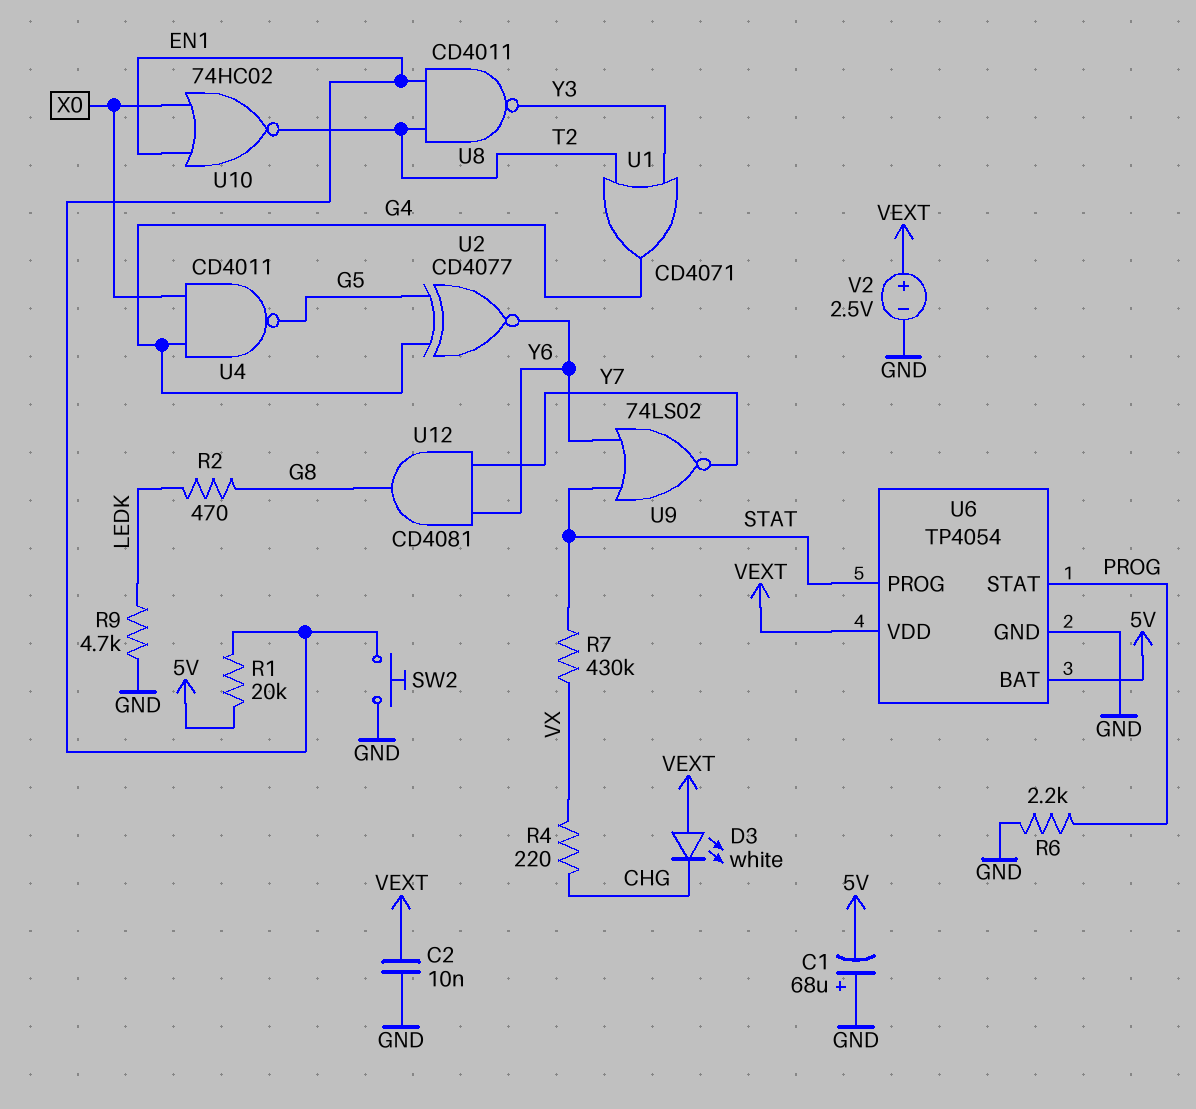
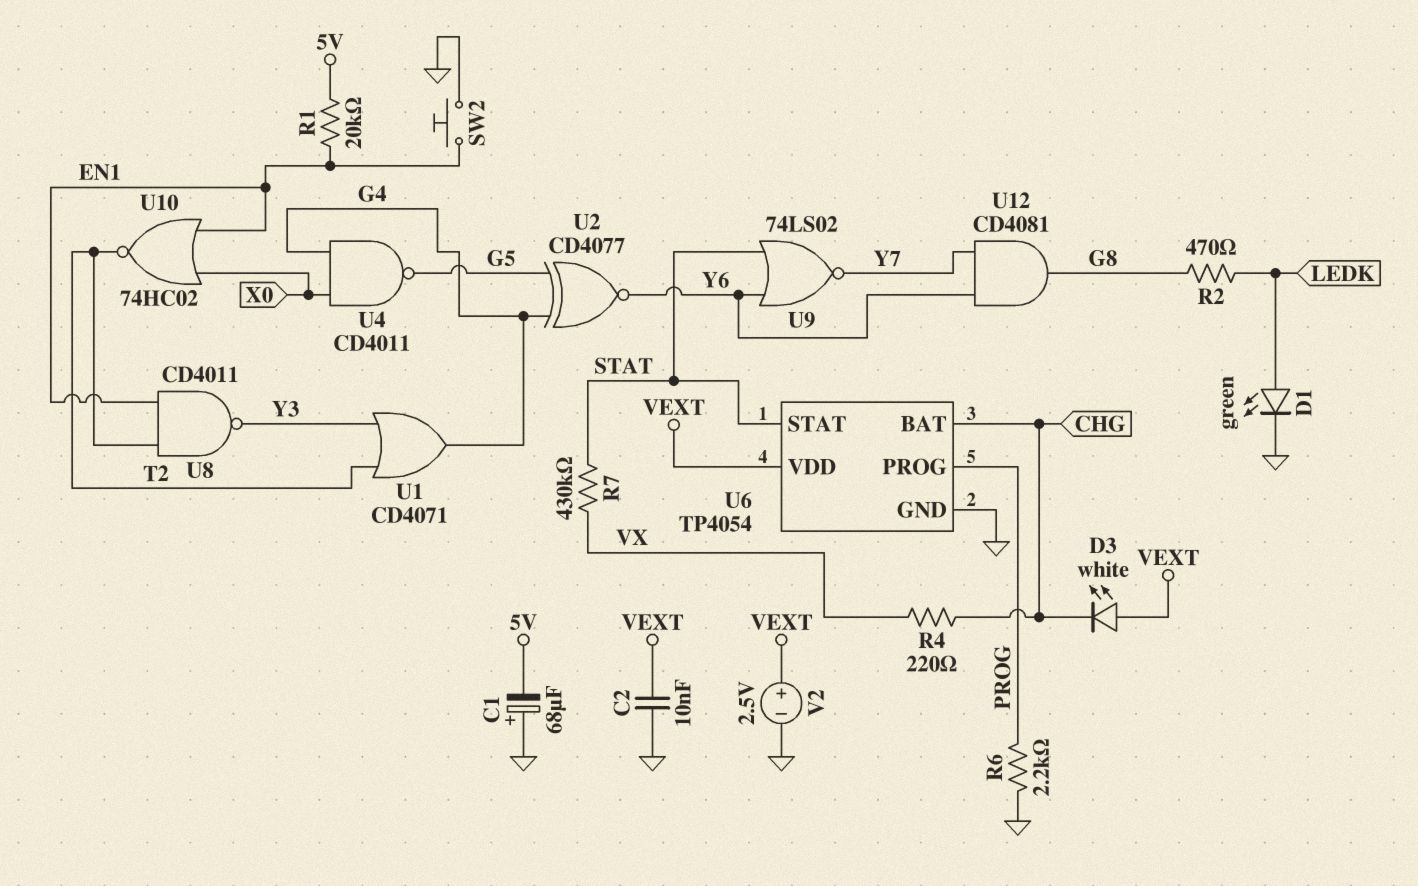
D1: none -> LED green (A LEDK, K GND)
R9: 4.7k (GND, LEDK) -> none
U6 pin BAT: 5V -> CHG
U6 pin PROG: STAT -> PROG
U6 pin STAT: PROG -> STAT

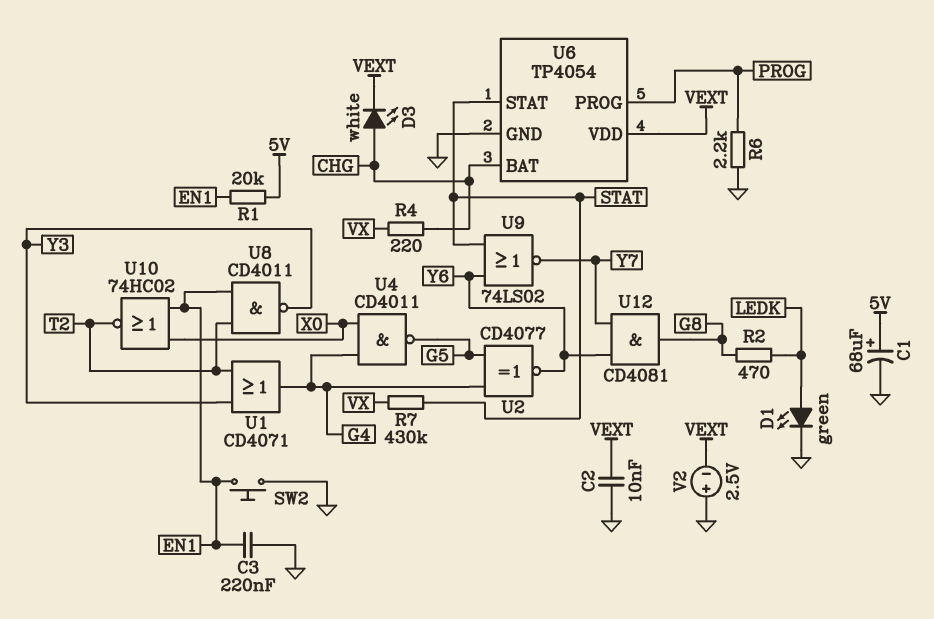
C1: 68uF (plus GND, minus 5V) -> 68uF (plus 5V, minus GND)
C3: none -> 220nF (EN1, GND)
D3: LED white (A VEXT, K CHG) -> LED white (A CHG, K VEXT)
V2: 2.5V (plus VEXT, minus GND) -> 2.5V (plus GND, minus VEXT)

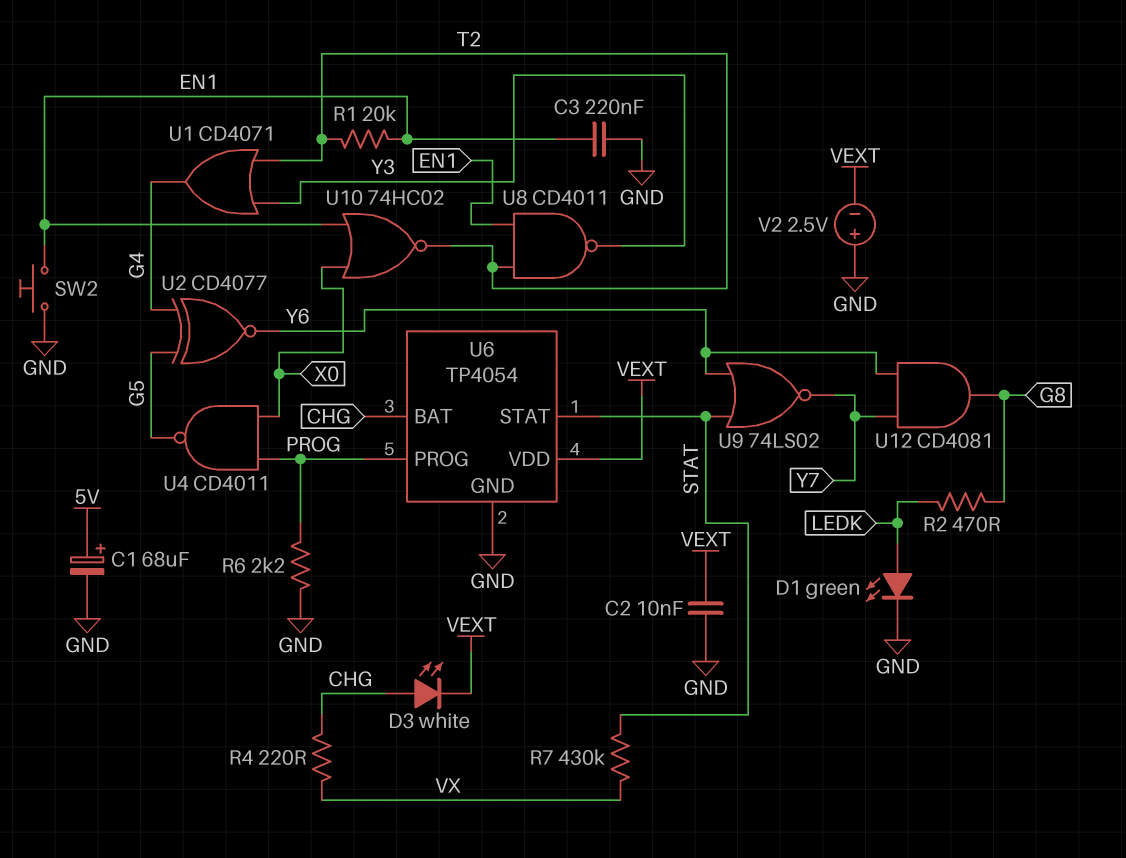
R1: 20k (5V, EN1) -> 20k (EN1, T2)
U4: NAND CD4011 (in G4, in X0, out G5) -> NAND CD4011 (in PROG, in X0, out G5)

